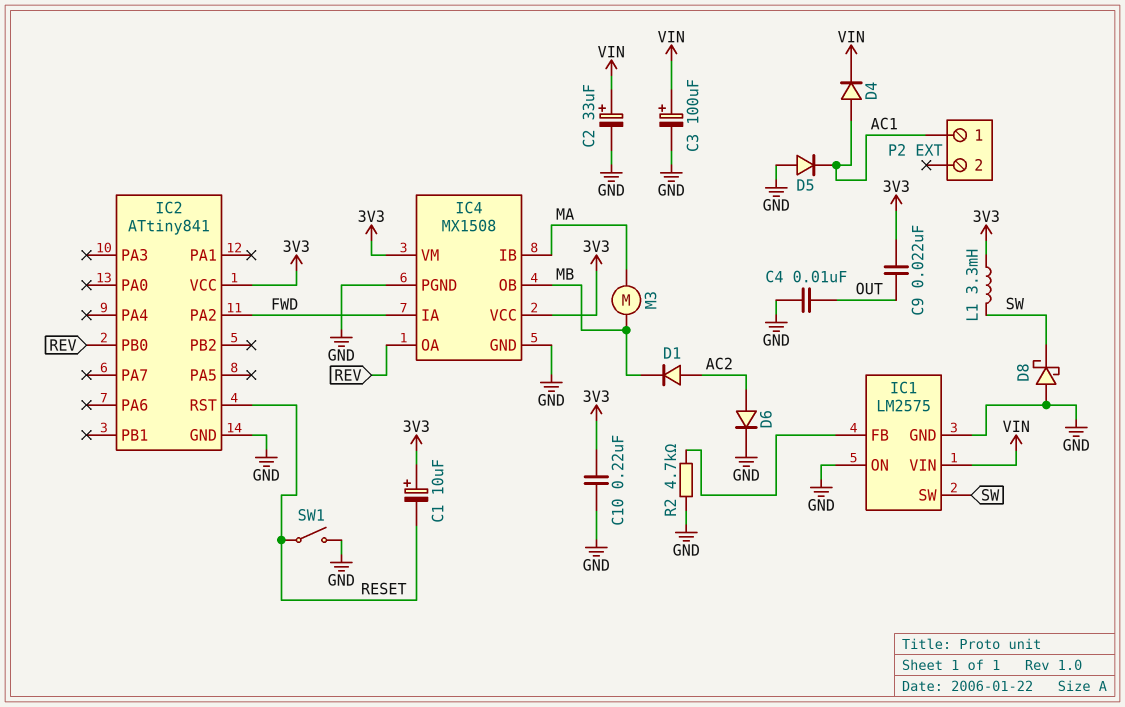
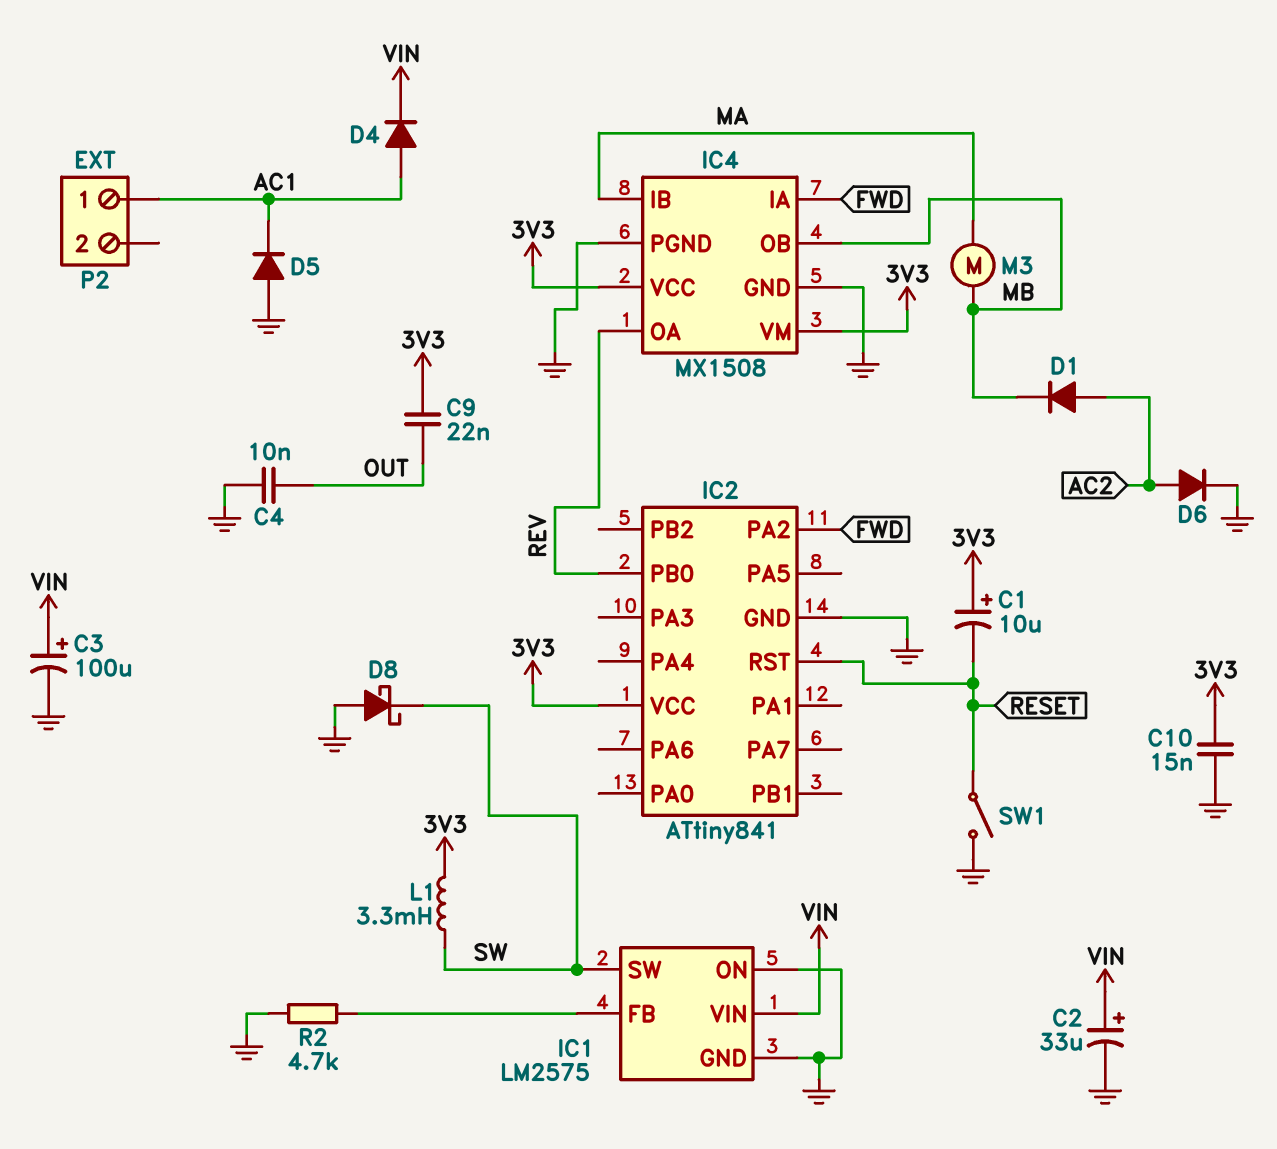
C10: 220nF (3V3, GND) -> 15nF (3V3, GND)

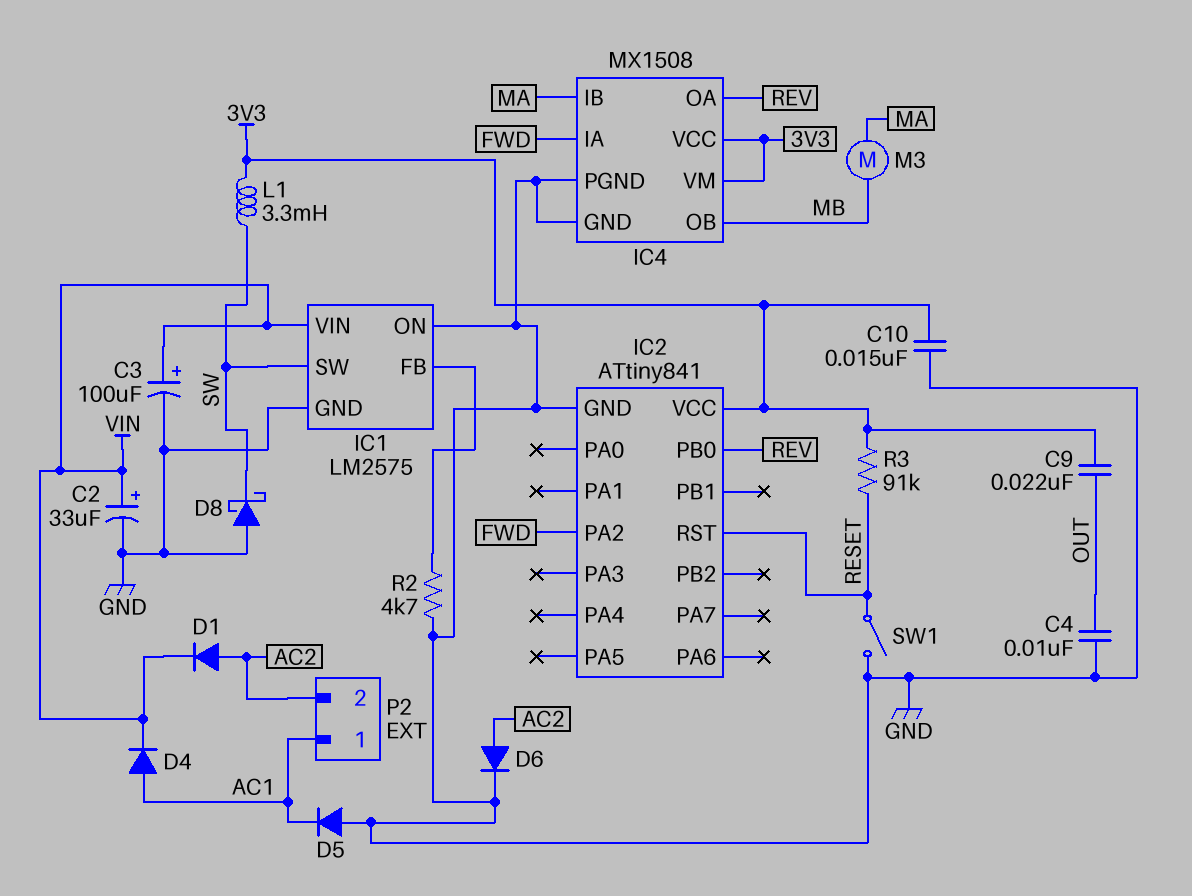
C1: 10uF (plus 3V3, minus RESET) -> none
D1: diode (A AC2, K MB) -> diode (A AC2, K VIN)
P2 pin 2: none -> AC2
R3: none -> 91k (3V3, RESET)

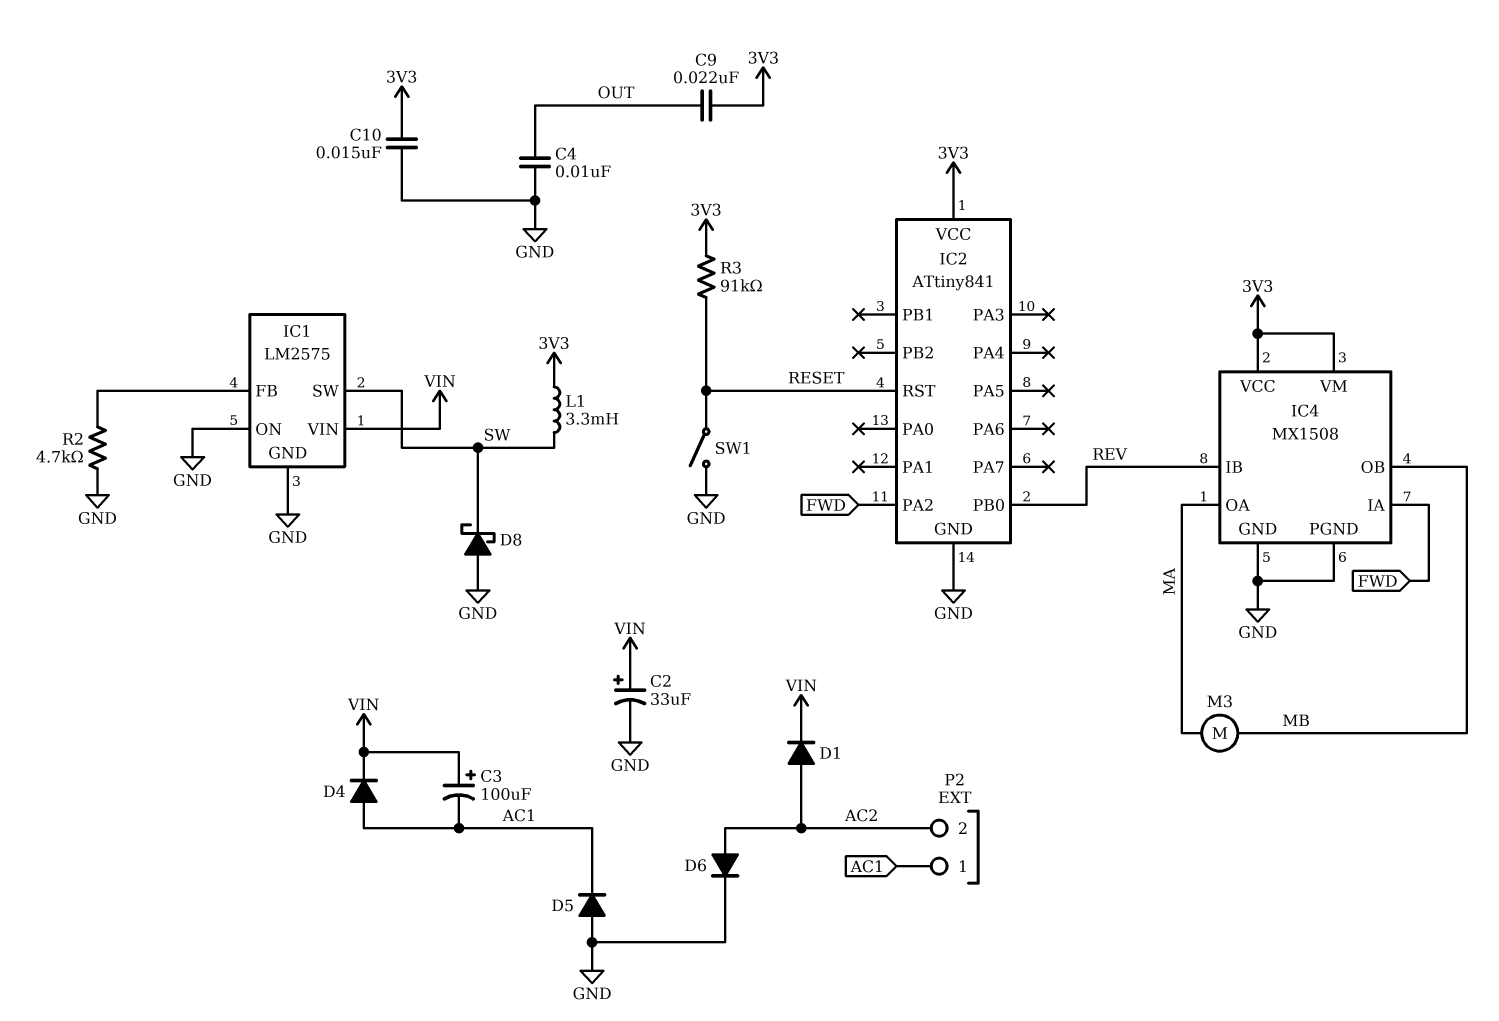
C3: 100uF (plus VIN, minus GND) -> 100uF (plus VIN, minus AC1)
IC4 pin IB: MA -> REV
IC4 pin OA: REV -> MA

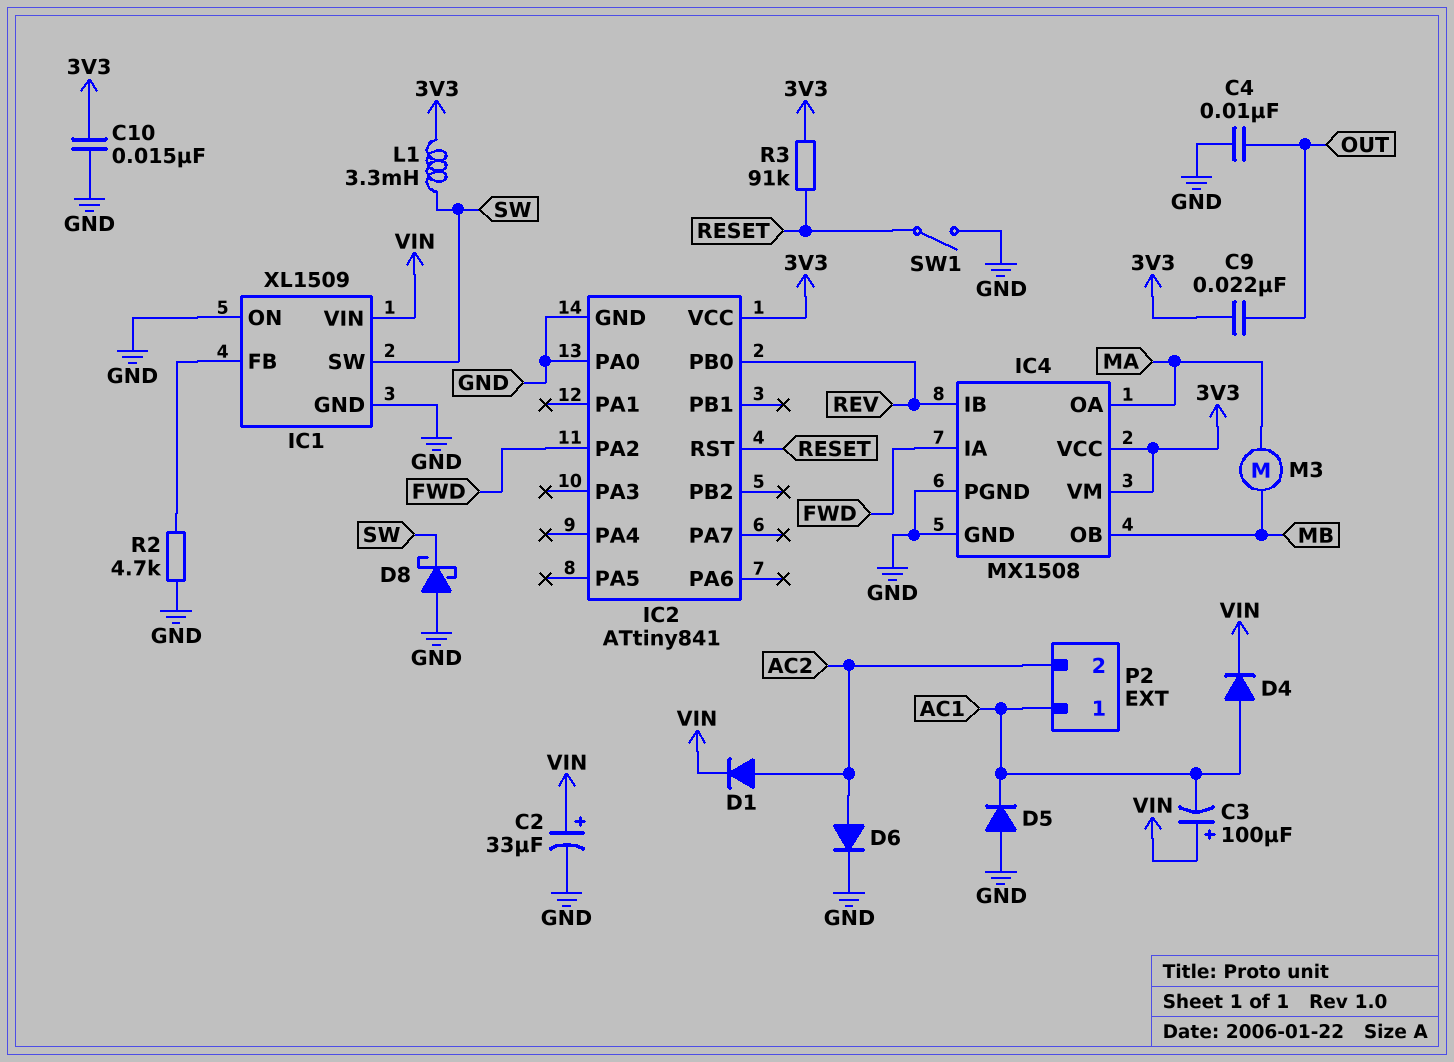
IC1: LM2575 -> XL1509
IC2 pin PA0: none -> GND

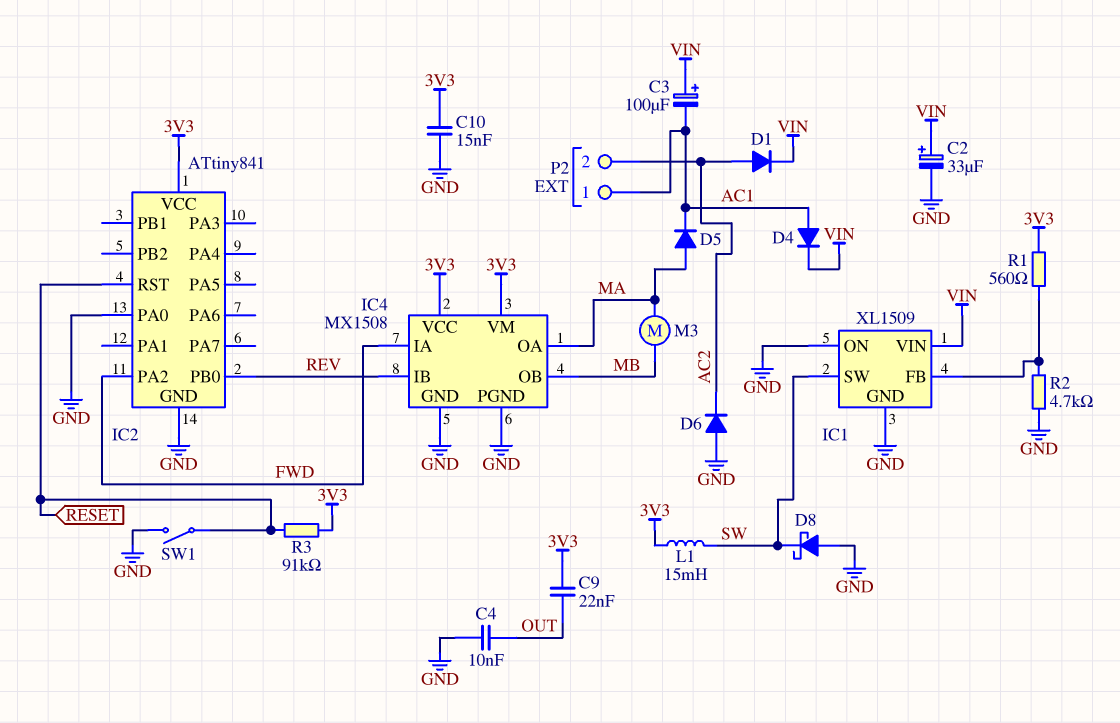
D5: diode (A GND, K AC1) -> diode (A MA, K AC1)
D6: diode (A AC2, K GND) -> diode (A GND, K AC2)
L1: 3.3mH (3V3, SW) -> 15mH (3V3, SW)
R1: none -> 560 (3V3, IC1/FB)

